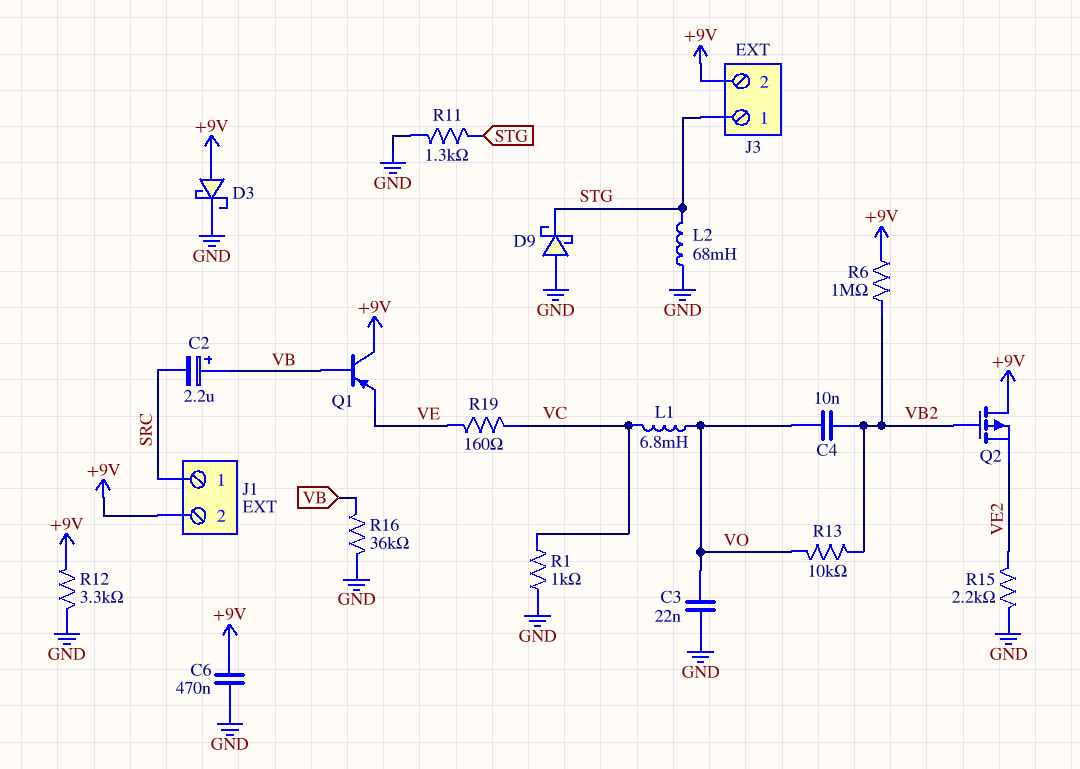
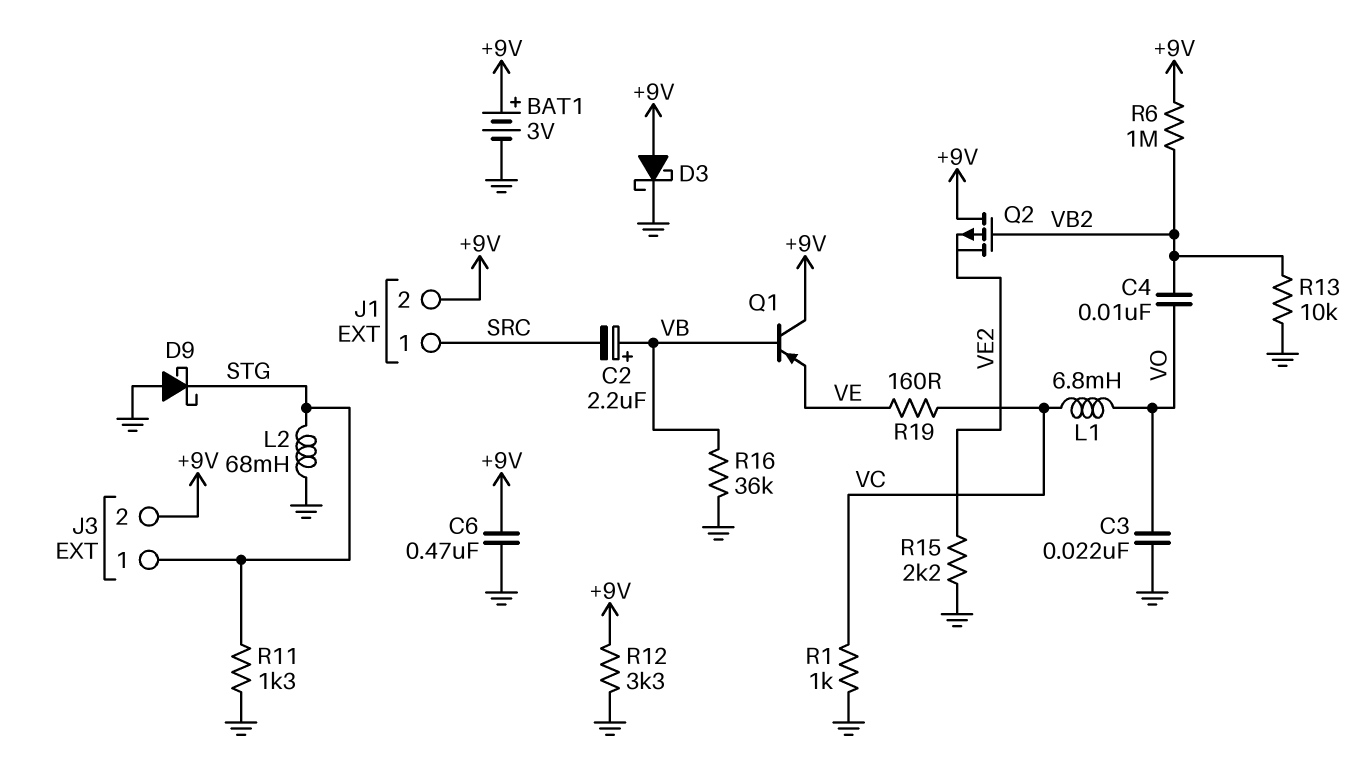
BAT1: none -> 3V (plus +9V, minus GND)
R13: 10k (VB2, VO) -> 10k (GND, VB2)

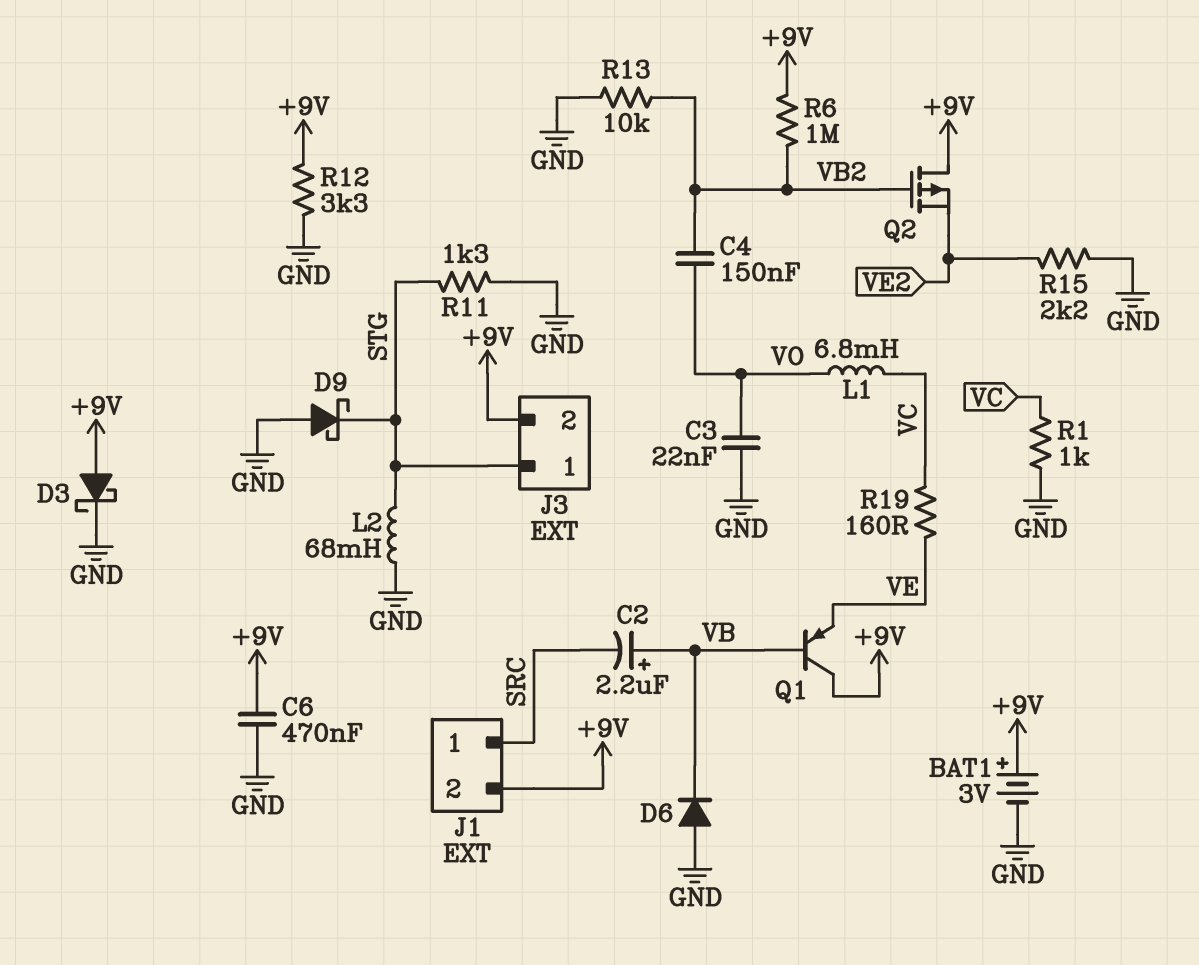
C4: 10nF (VB2, VO) -> 150nF (VB2, VO)
D6: none -> diode (A GND, K VB)
R16: 36k (GND, VB) -> none

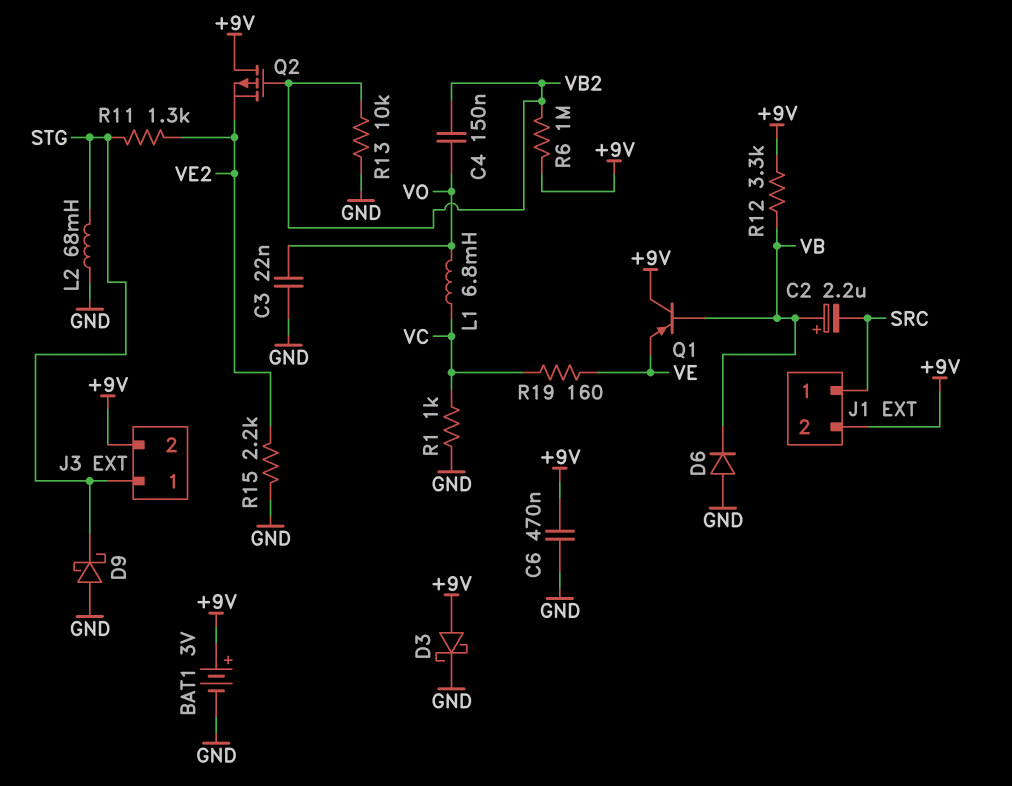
R11: 1.3k (GND, STG) -> 1.3k (STG, VE2)
R12: 3.3k (+9V, GND) -> 3.3k (+9V, VB)

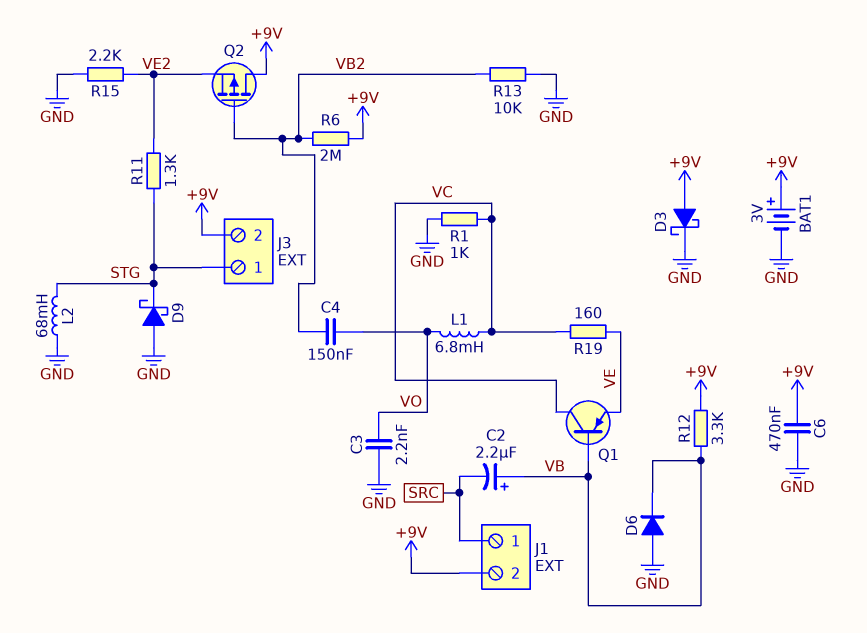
C3: 22nF (GND, VO) -> 2.2nF (GND, VO)
Q1: PNP (B VB, C +9V, E VE) -> PNP (B VB, C VC, E VE)
R6: 1M (+9V, VB2) -> 2M (+9V, VB2)

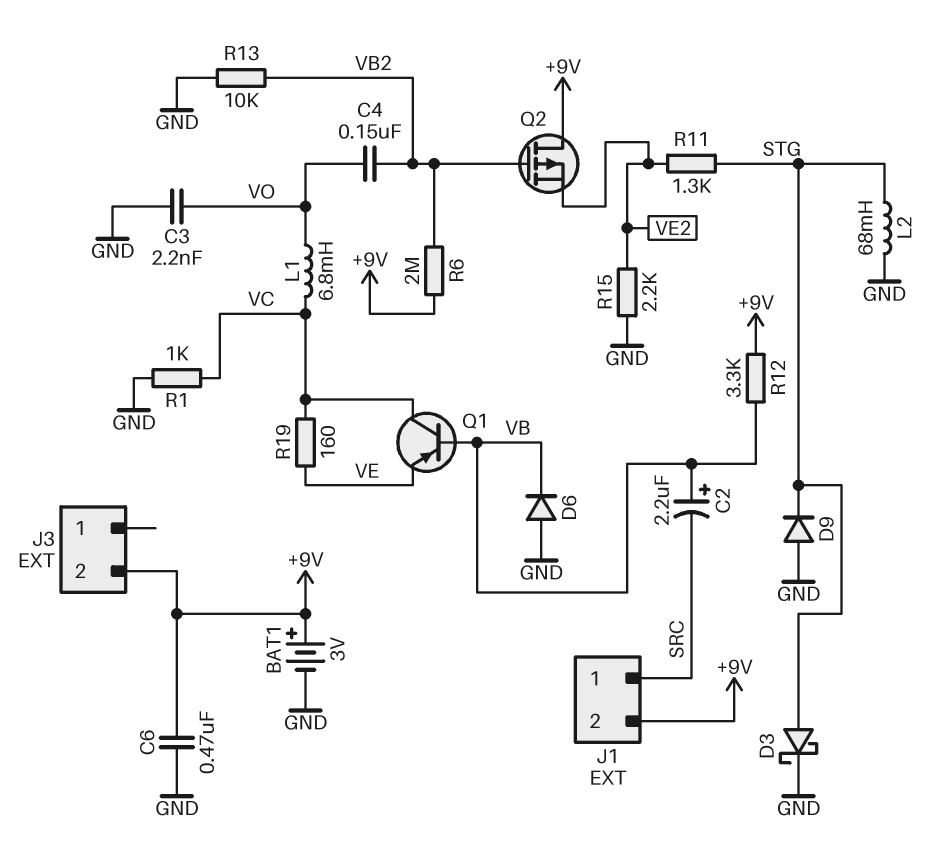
D3: schottky (A +9V, K GND) -> schottky (A STG, K GND)
D9: schottky (A GND, K STG) -> diode (A GND, K STG)
J3 pin 1: STG -> none

